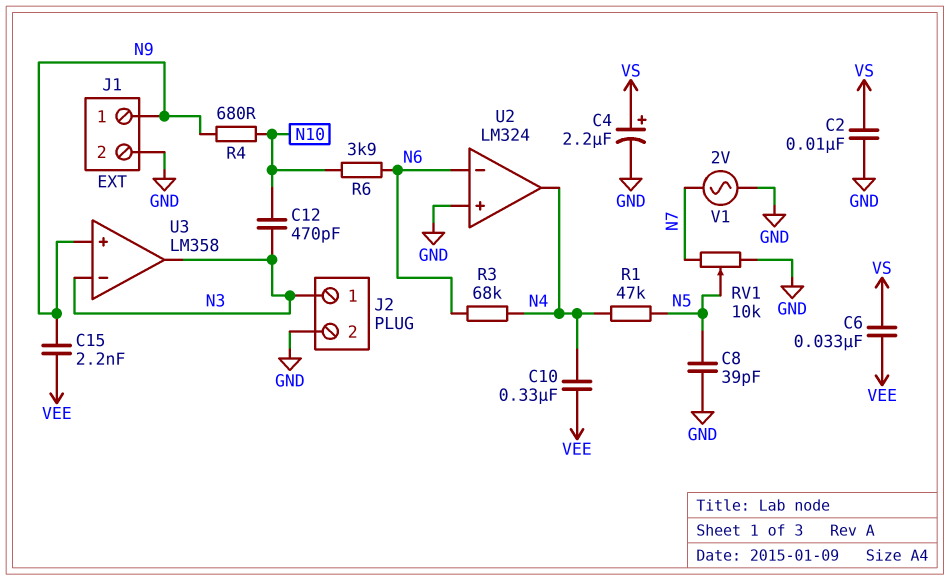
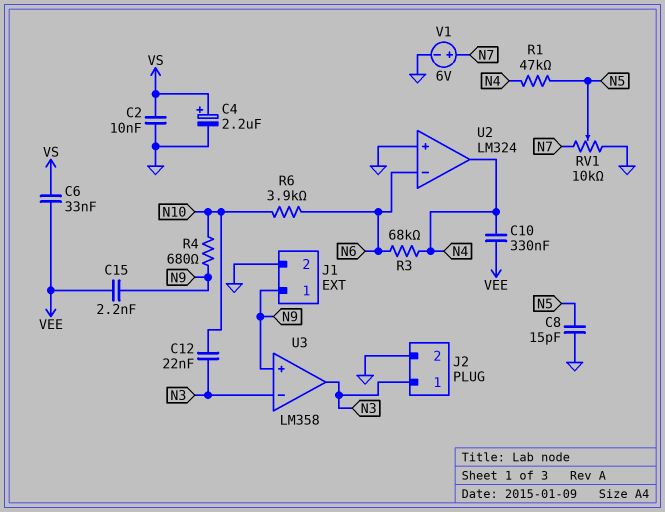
C8: 39pF (GND, N5) -> 15pF (GND, N5)
C12: 470pF (N3, N10) -> 22nF (N3, N10)
V1: AC 2V (GND, N7) -> 6V (plus N7, minus GND)

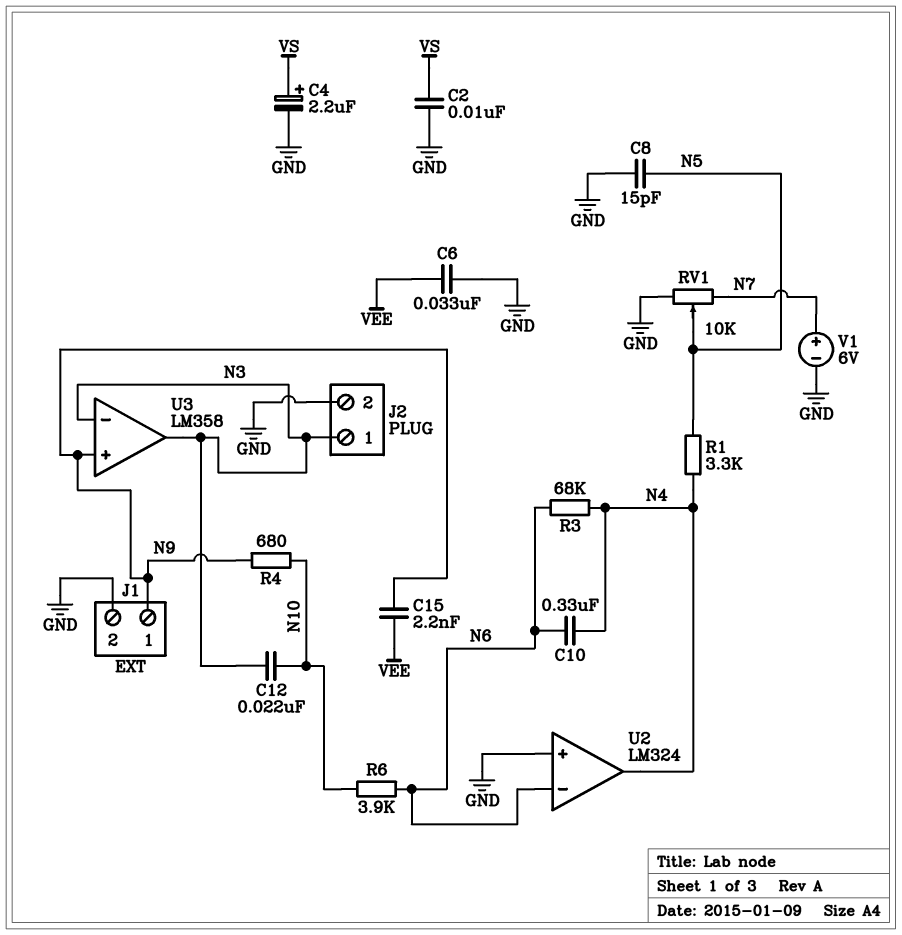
C6: 33nF (VEE, VS) -> 33nF (GND, VEE)
C10: 330nF (N4, VEE) -> 330nF (N4, N6)
R1: 47k (N4, N5) -> 3.3k (N4, N5)

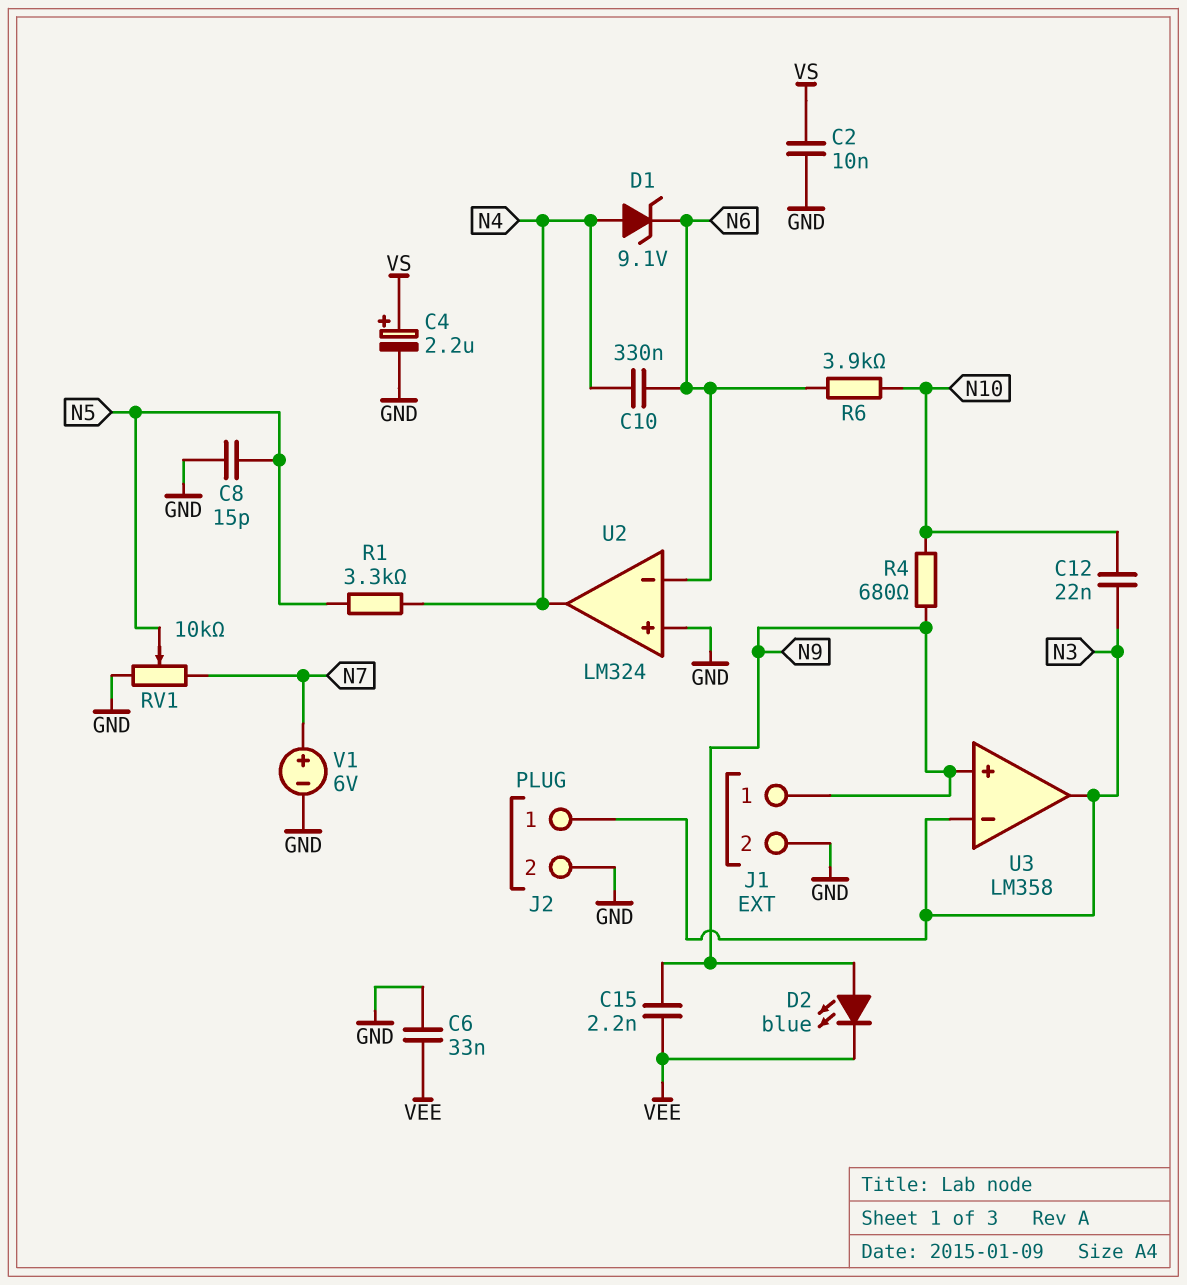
D1: none -> zener 9.1V (A N4, K N6)
D2: none -> LED blue (A N9, K VEE)
R3: 68k (N4, N6) -> none

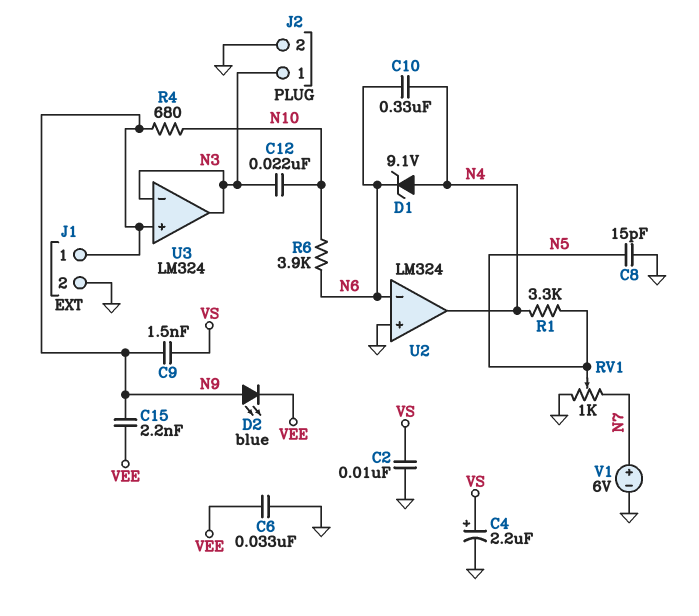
C9: none -> 1.5nF (N9, VS)
RV1: 10k (GND, N7, wiper N5) -> 1k (GND, N7, wiper N5)
U3: LM358 -> LM324

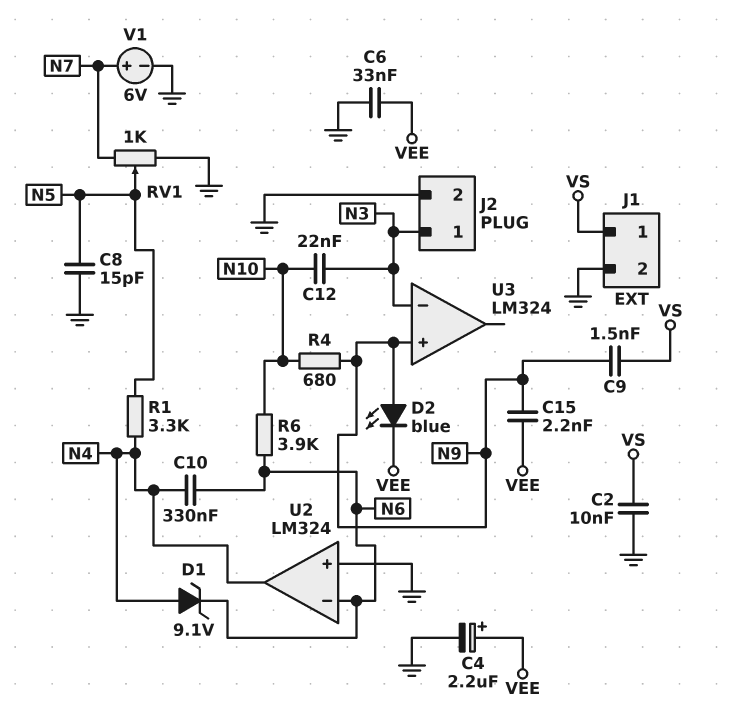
C4: 2.2uF (plus VS, minus GND) -> 2.2uF (plus VEE, minus GND)
J1 pin 1: N9 -> VS
U3 pin out: N3 -> none

